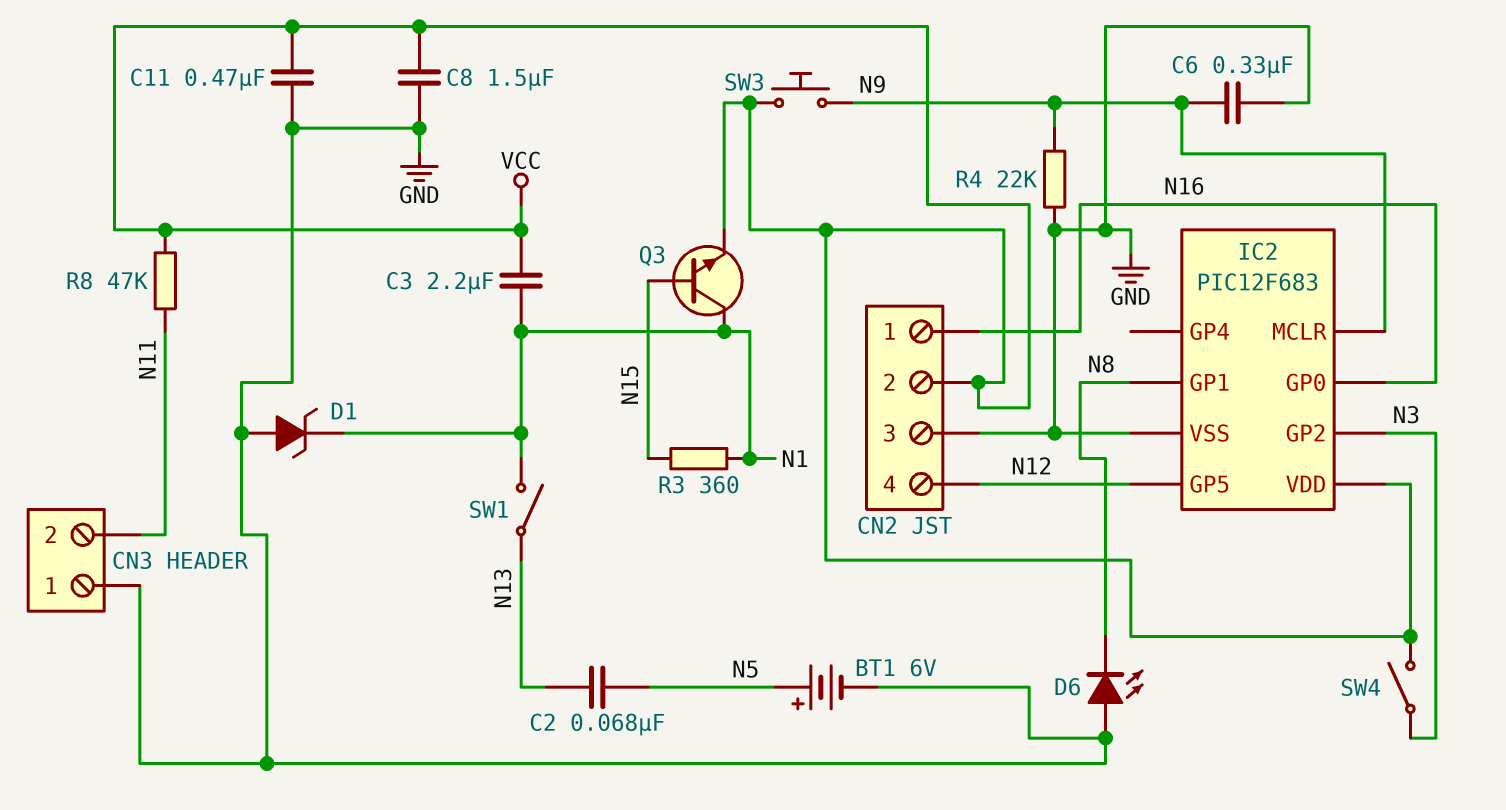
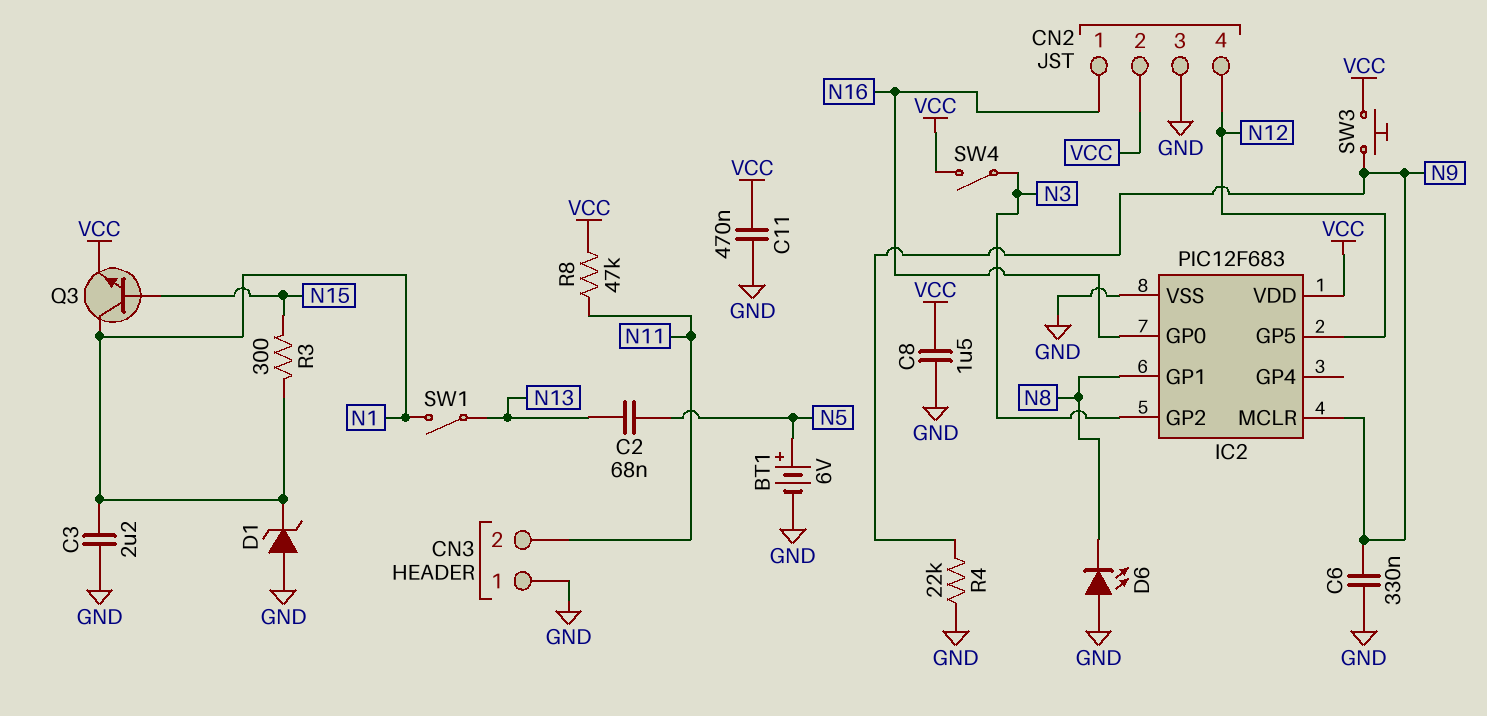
C3: 2.2uF (N1, VCC) -> 2.2uF (GND, N1)
R3: 360 (N1, N15) -> 300 (N1, N15)

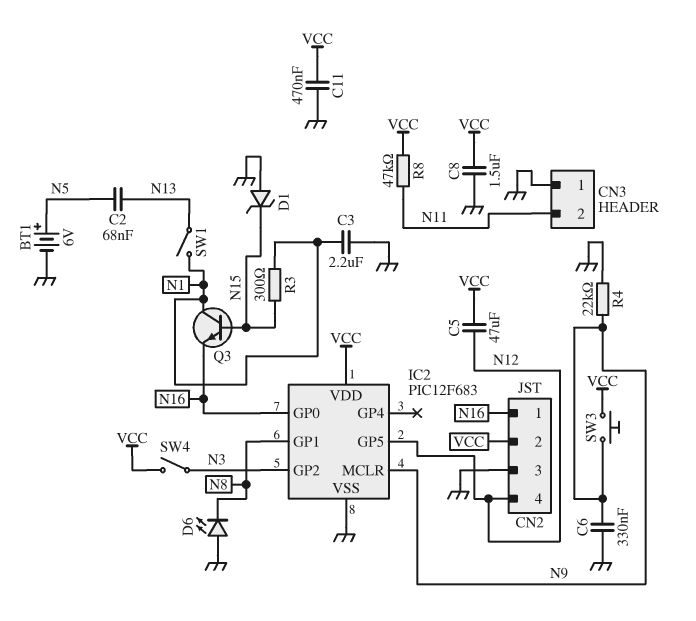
C5: none -> 47uF (N12, VCC)
D1: zener (A GND, K N1) -> zener (A GND, K N15)
Q3: NPN (B N15, C N1, E VCC) -> NPN (B N15, C N1, E N16)

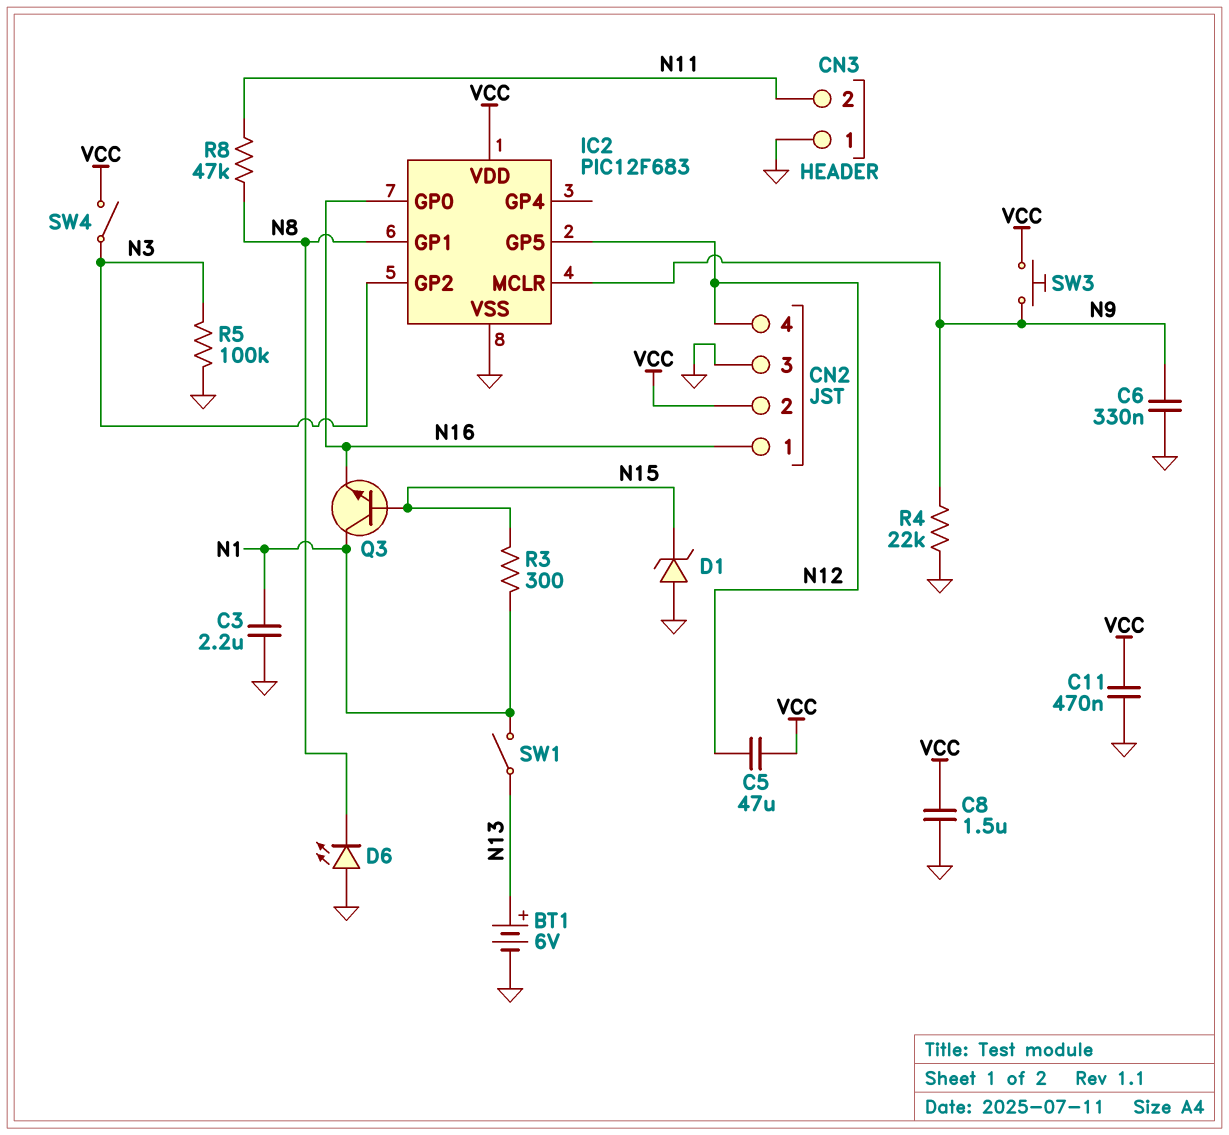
BT1: 6V (plus N5, minus GND) -> 6V (plus N13, minus GND)
C2: 68nF (N5, N13) -> none
R5: none -> 100k (GND, N3)
R8: 47k (N11, VCC) -> 47k (N8, N11)

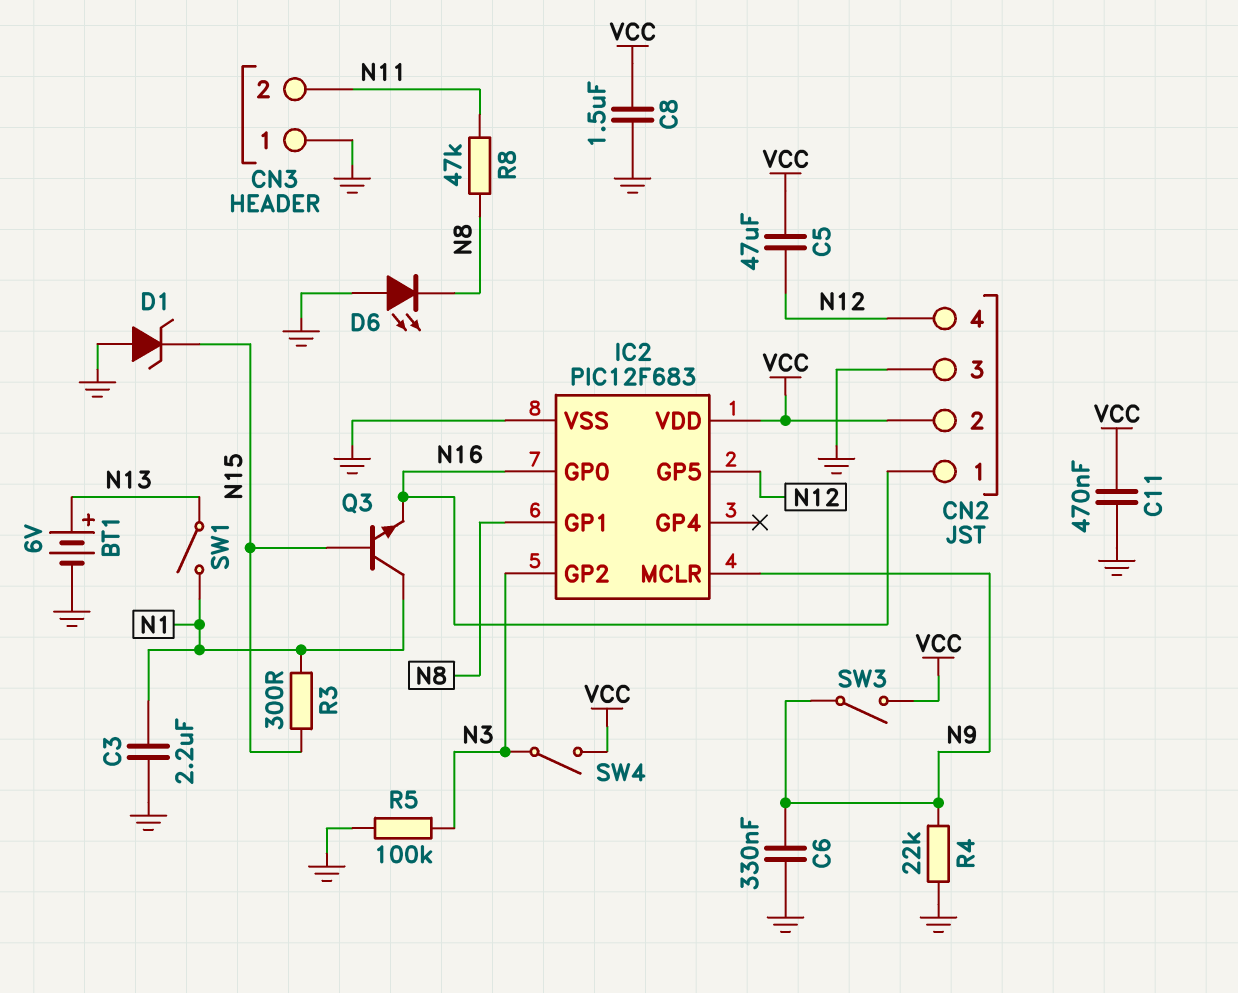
SW3: button (N9, VCC) -> switch (N9, VCC)

